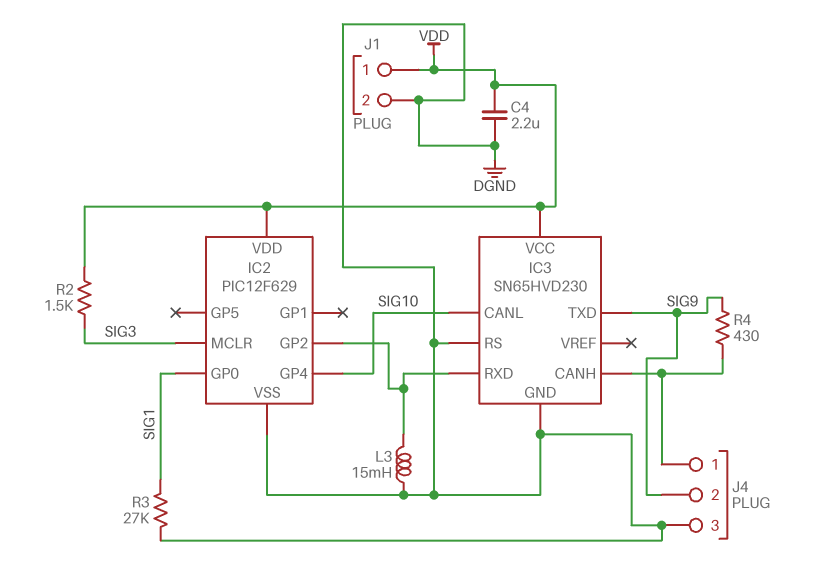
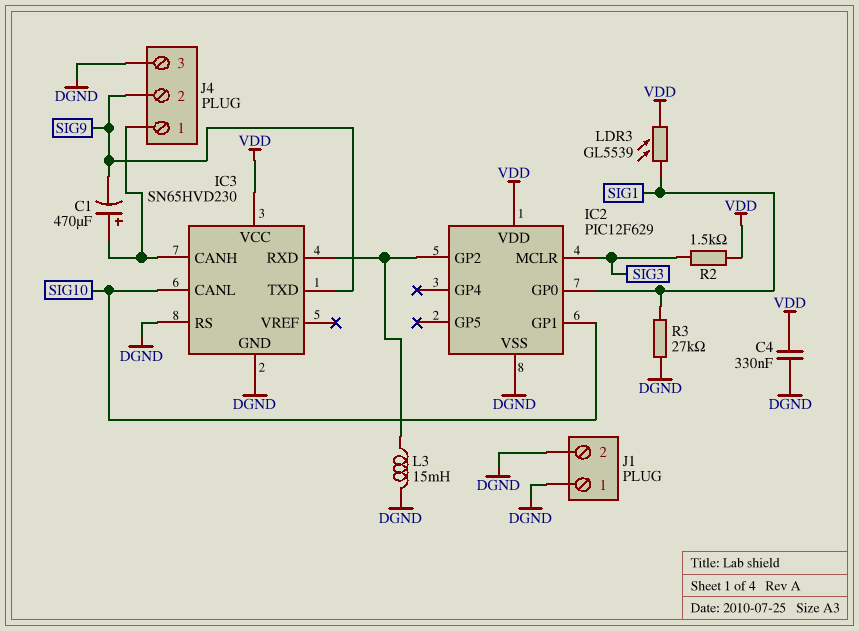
C1: none -> 470uF (plus IC3/CANH, minus SIG9)
C4: 2.2uF (DGND, VDD) -> 330nF (DGND, VDD)
IC2 pin GP1: none -> SIG10
IC2 pin GP4: SIG10 -> none
J1 pin 1: VDD -> DGND
LDR3: none -> GL5539 (SIG1, VDD)
R4: 430 (IC3/CANH, SIG9) -> none

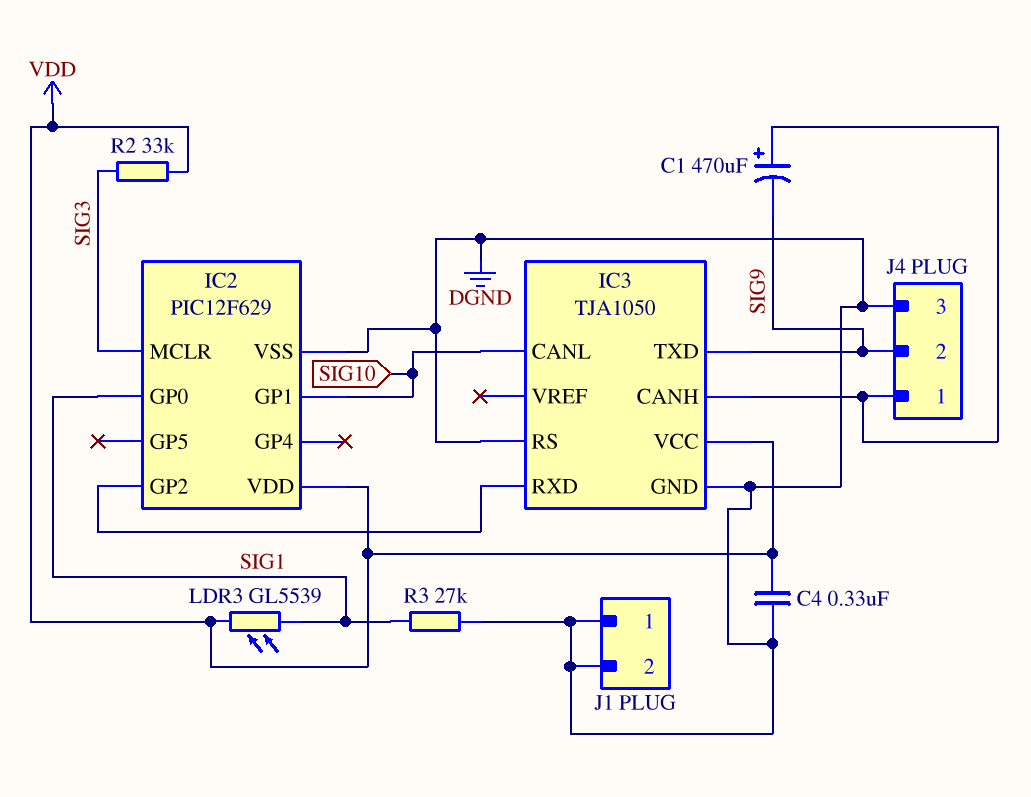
IC3: SN65HVD230 -> TJA1050
L3: 15mH (DGND, IC2/GP2) -> none
R2: 1.5k (SIG3, VDD) -> 33k (SIG3, VDD)

